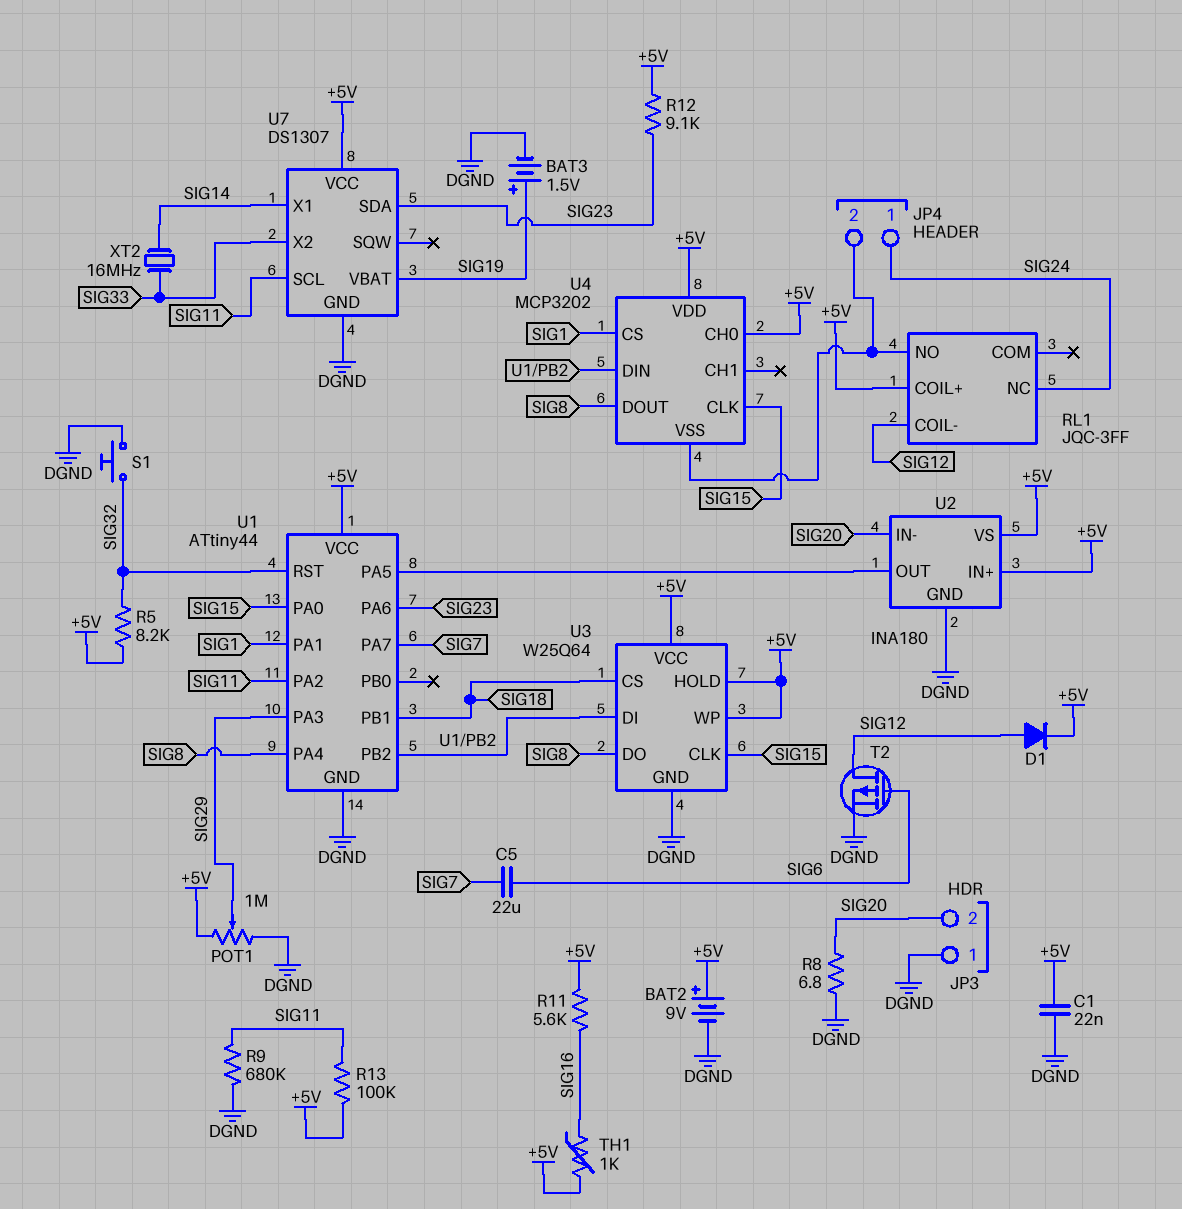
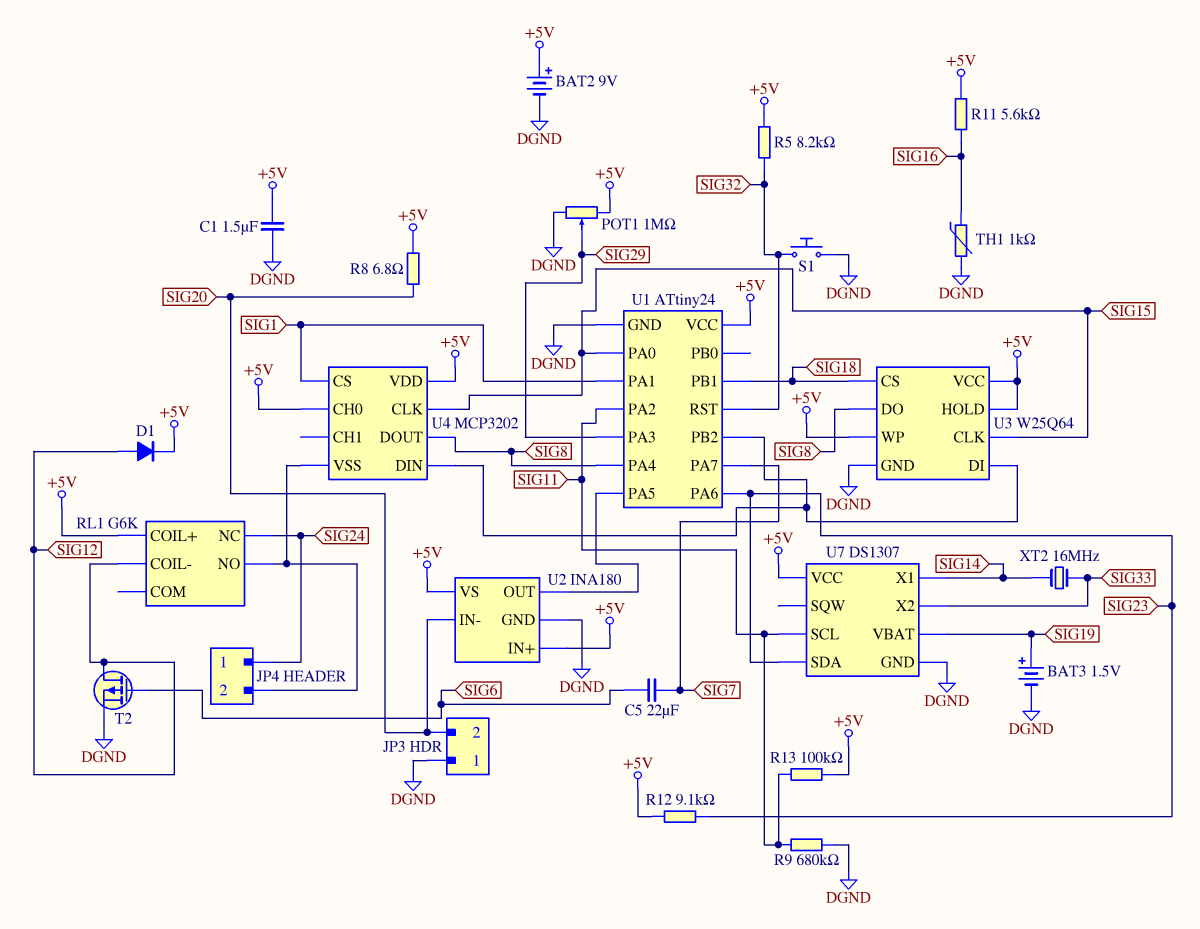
C1: 22nF (+5V, DGND) -> 1.5uF (+5V, DGND)
R8: 6.8 (DGND, SIG20) -> 6.8 (+5V, SIG20)
RL1: JQC-3FF -> G6K
TH1: 1k (+5V, SIG16) -> 1k (DGND, SIG16)
U1: ATtiny44 -> ATtiny24

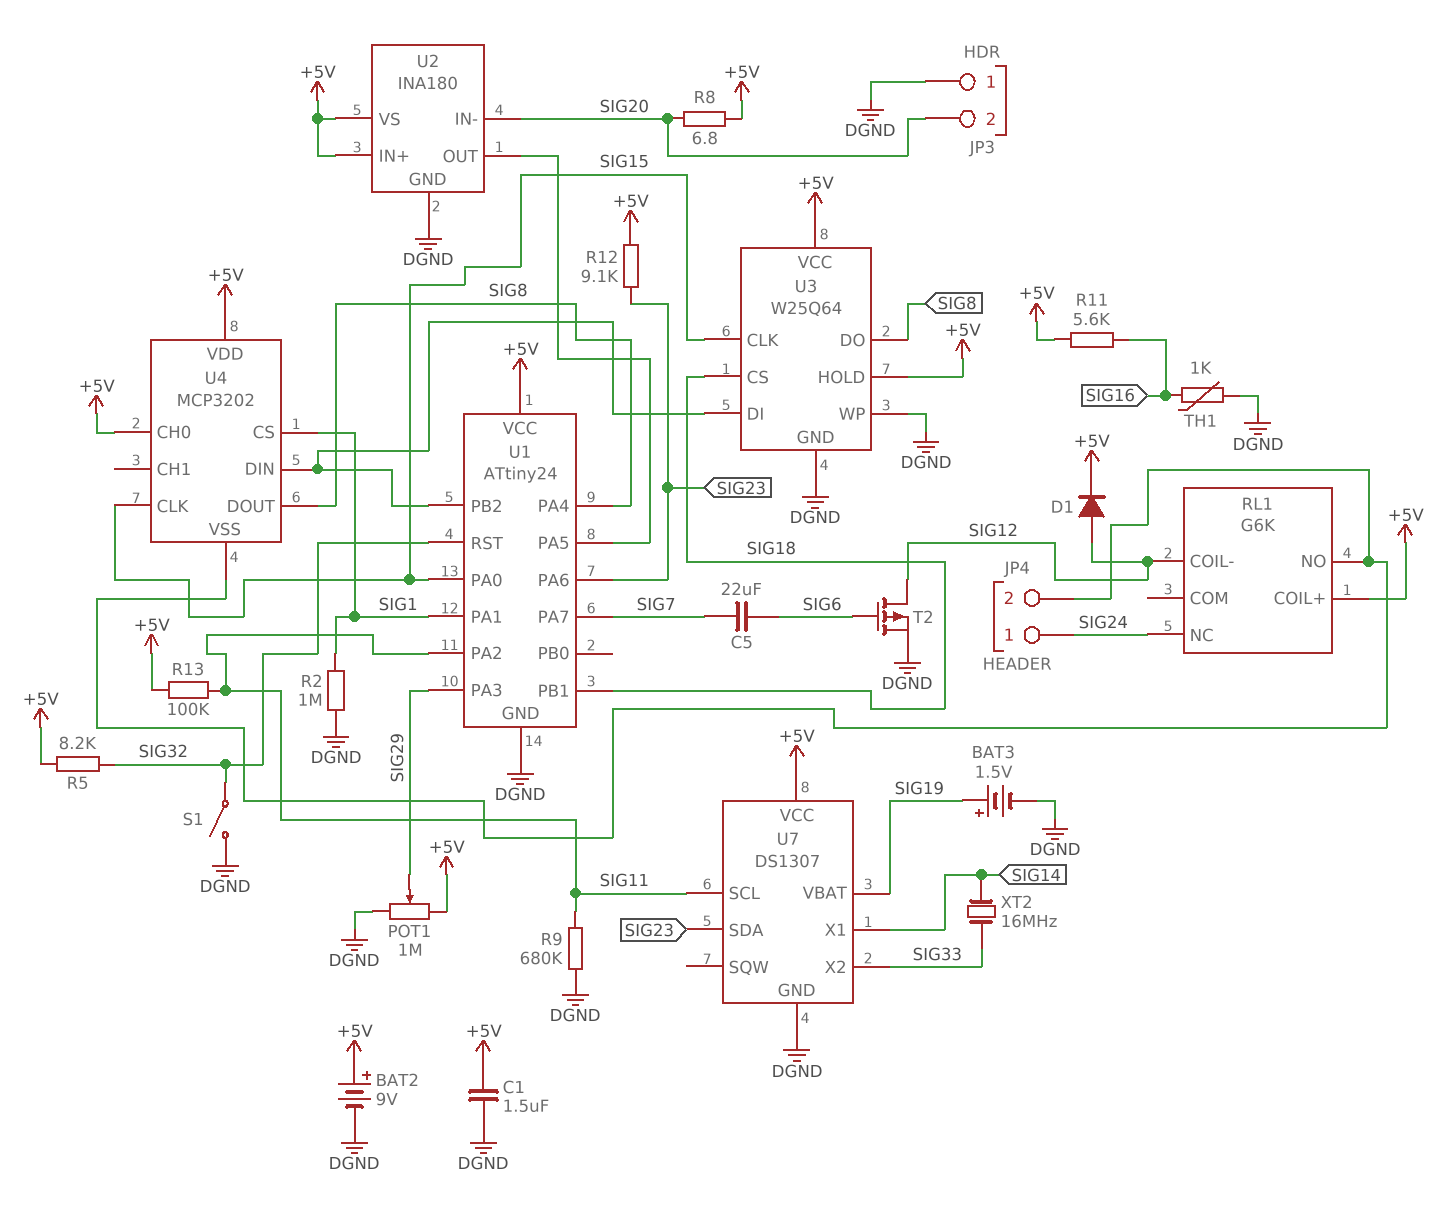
R2: none -> 1M (DGND, SIG1)
S1: button (DGND, SIG32) -> switch (DGND, SIG32)
U3 pin WP: +5V -> DGND

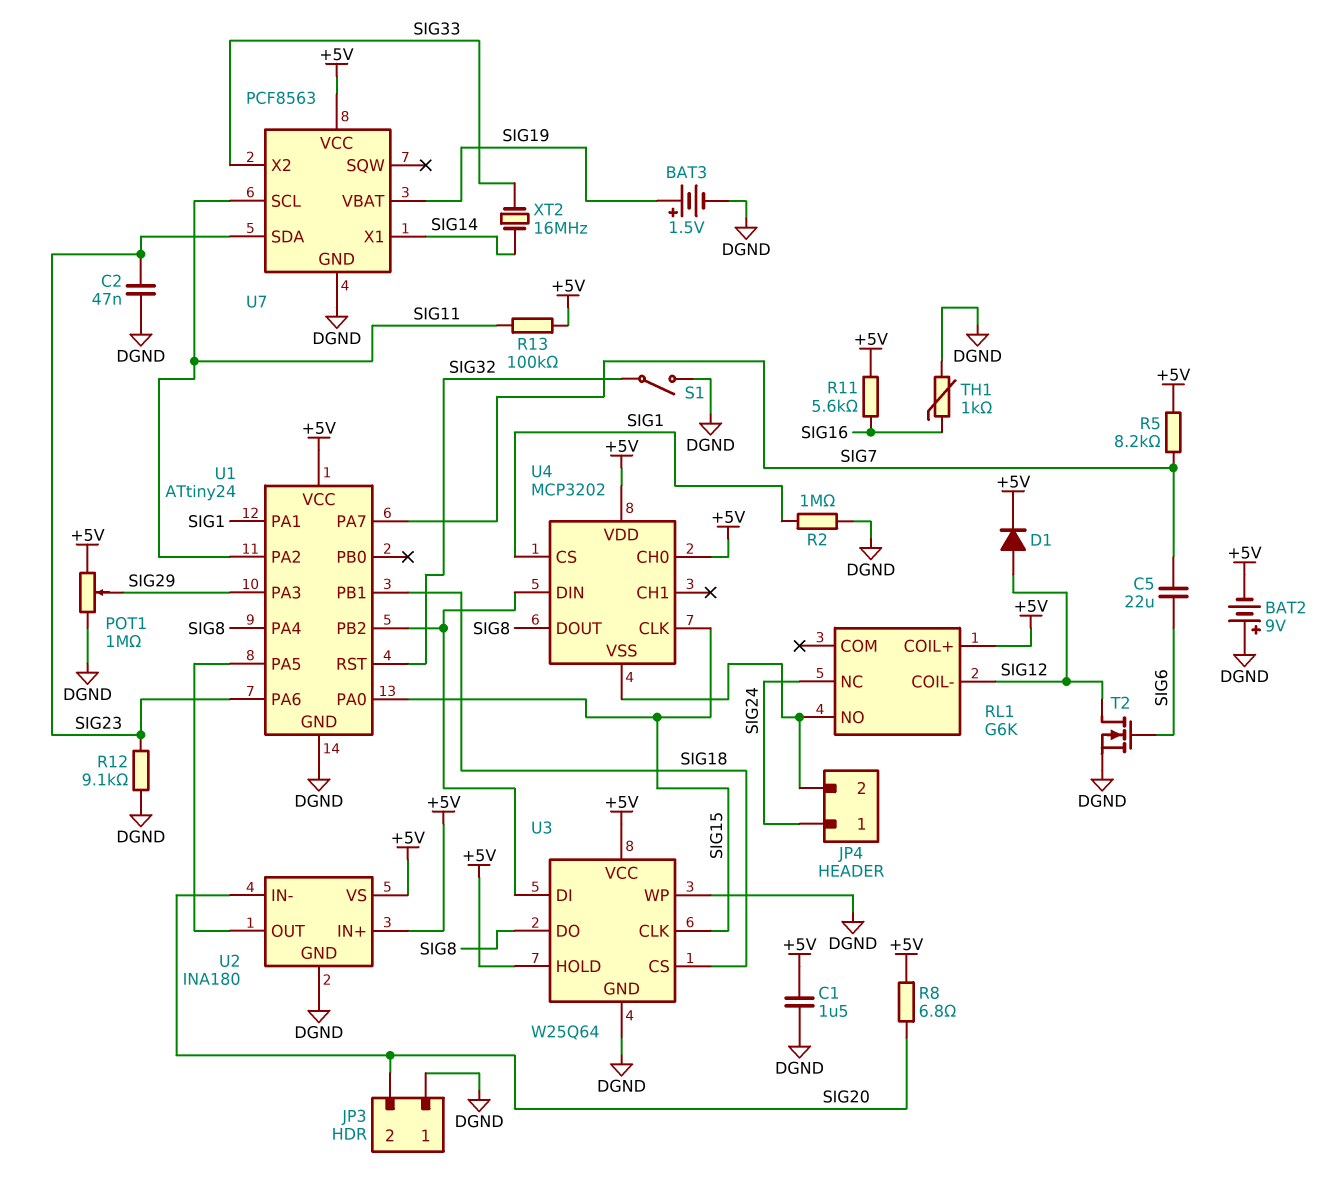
BAT2: 9V (plus +5V, minus DGND) -> 9V (plus DGND, minus +5V)
C2: none -> 47nF (DGND, SIG23)
R5: 8.2k (+5V, SIG32) -> 8.2k (+5V, SIG7)
R9: 680k (DGND, SIG11) -> none
R12: 9.1k (+5V, SIG23) -> 9.1k (DGND, SIG23)
T2: PMOS (G SIG6, D SIG12, S DGND) -> NMOS (G SIG6, D SIG12, S DGND)
U7: DS1307 -> PCF8563

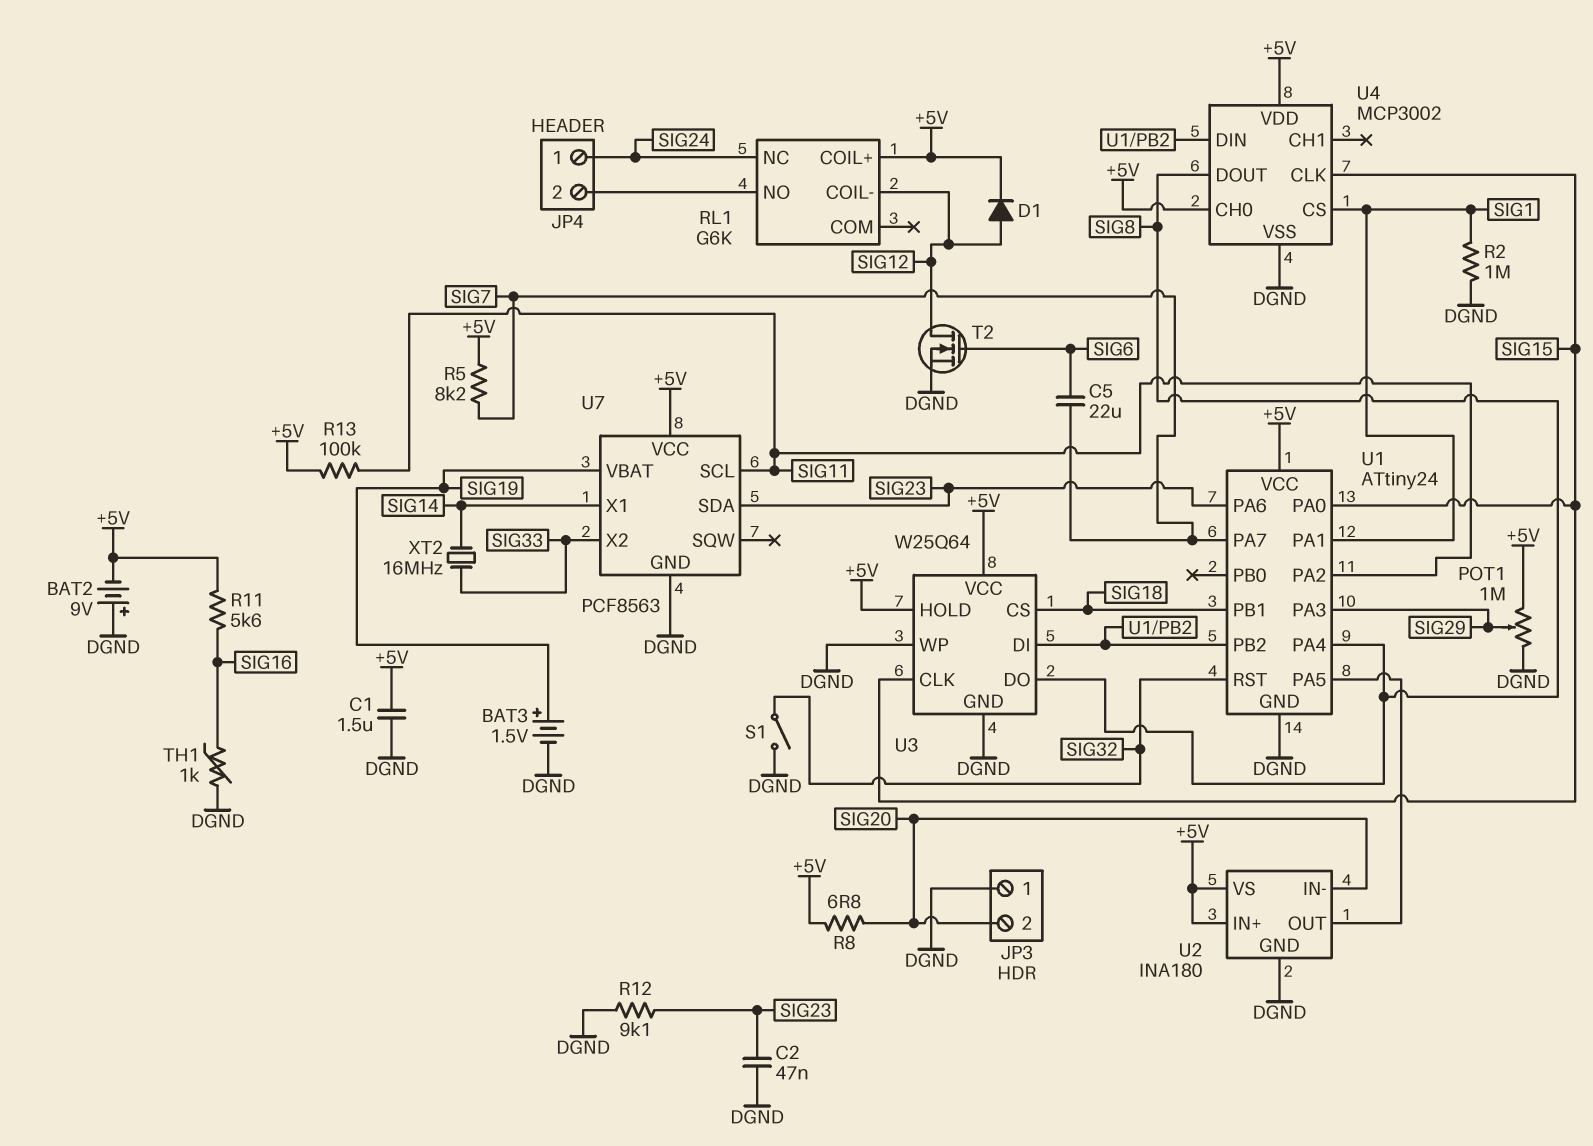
U4: MCP3202 -> MCP3002
U4 pin VSS: JP4/2 -> DGND

